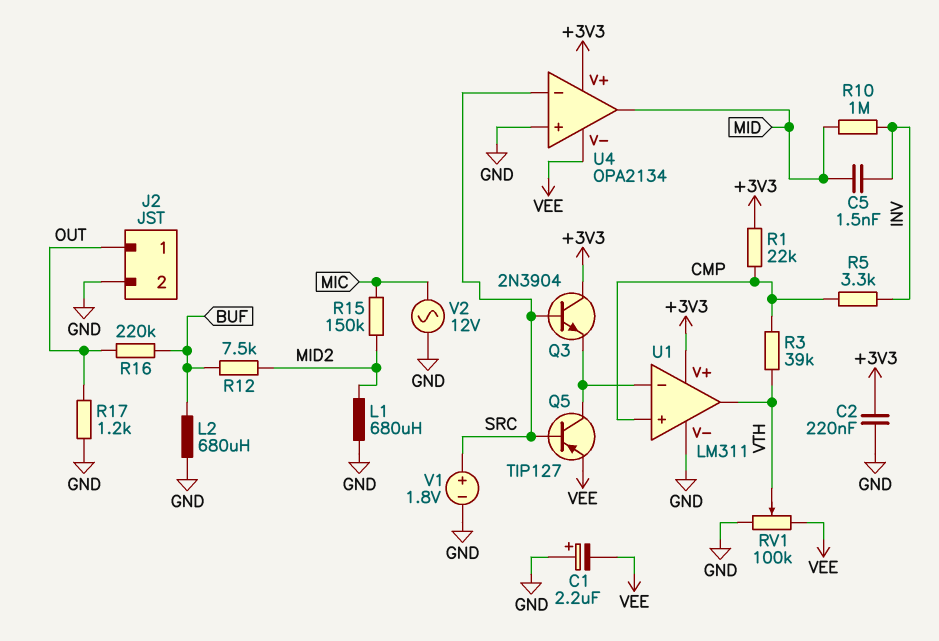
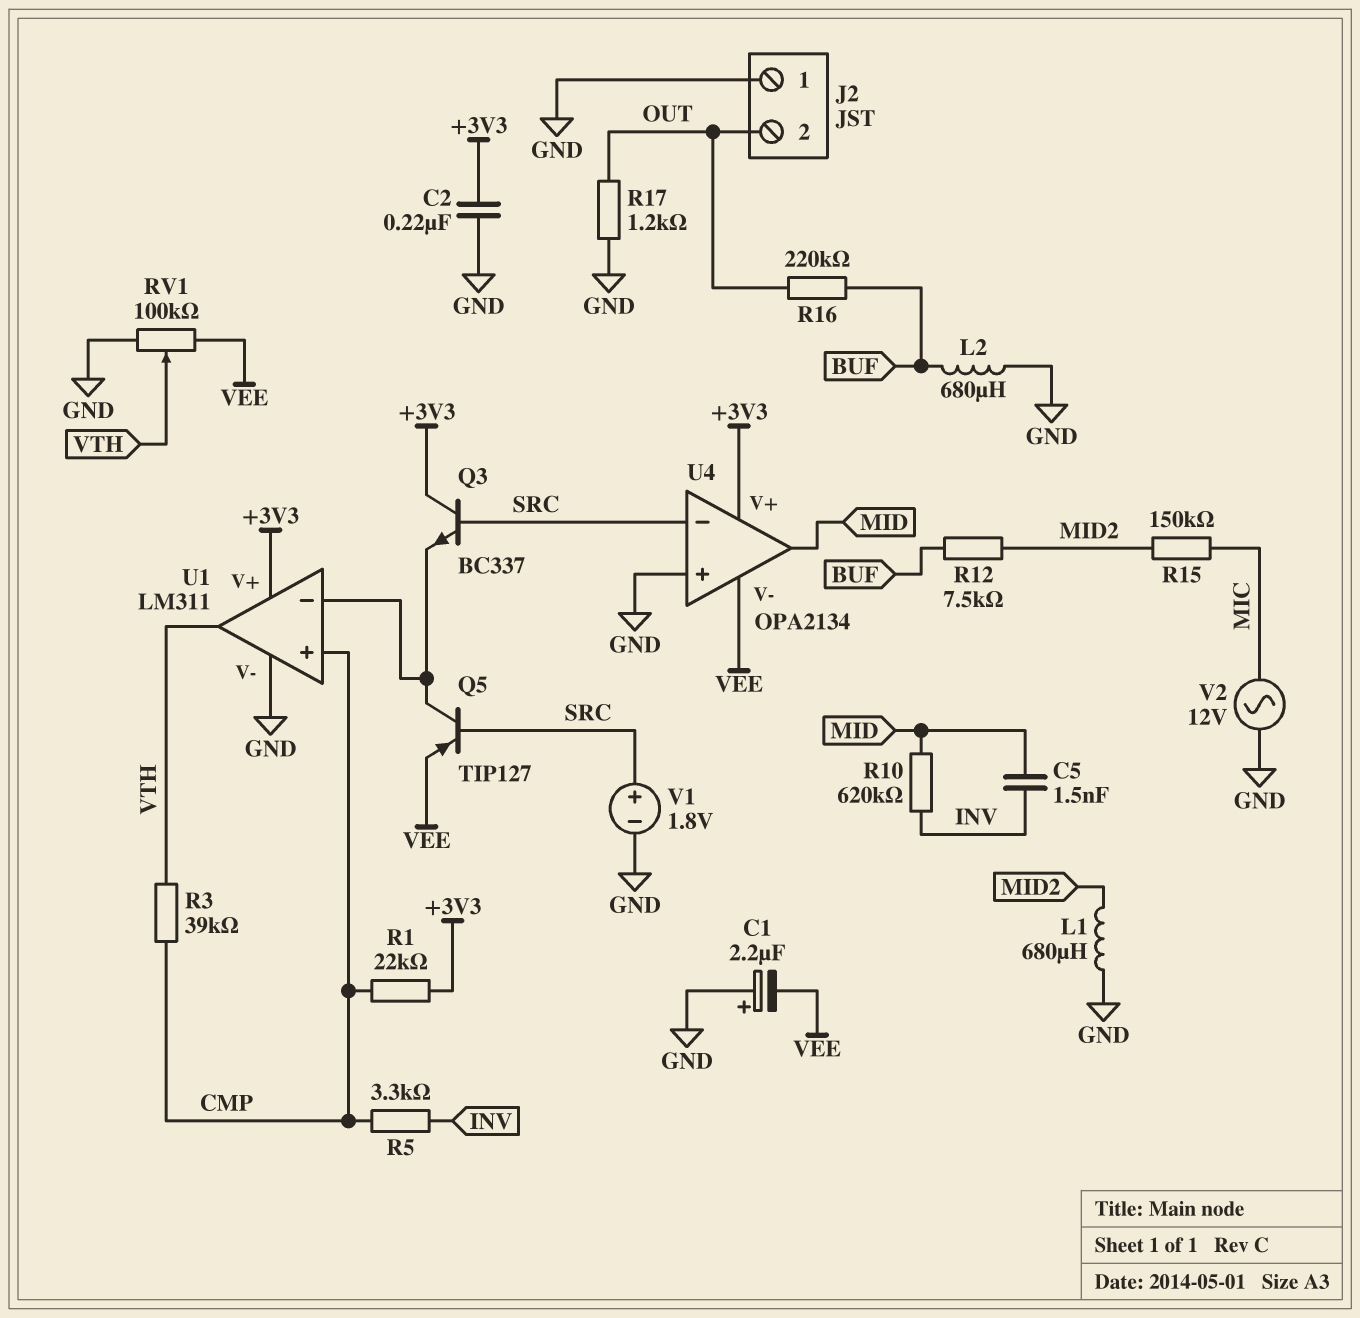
J2 pin 1: OUT -> GND
J2 pin 2: GND -> OUT
Q3: NPN 2N3904 (B SRC, C +3V3, E U1/in-) -> NPN BC337 (B SRC, C +3V3, E U1/in-)
R10: 1M (INV, MID) -> 620k (INV, MID)

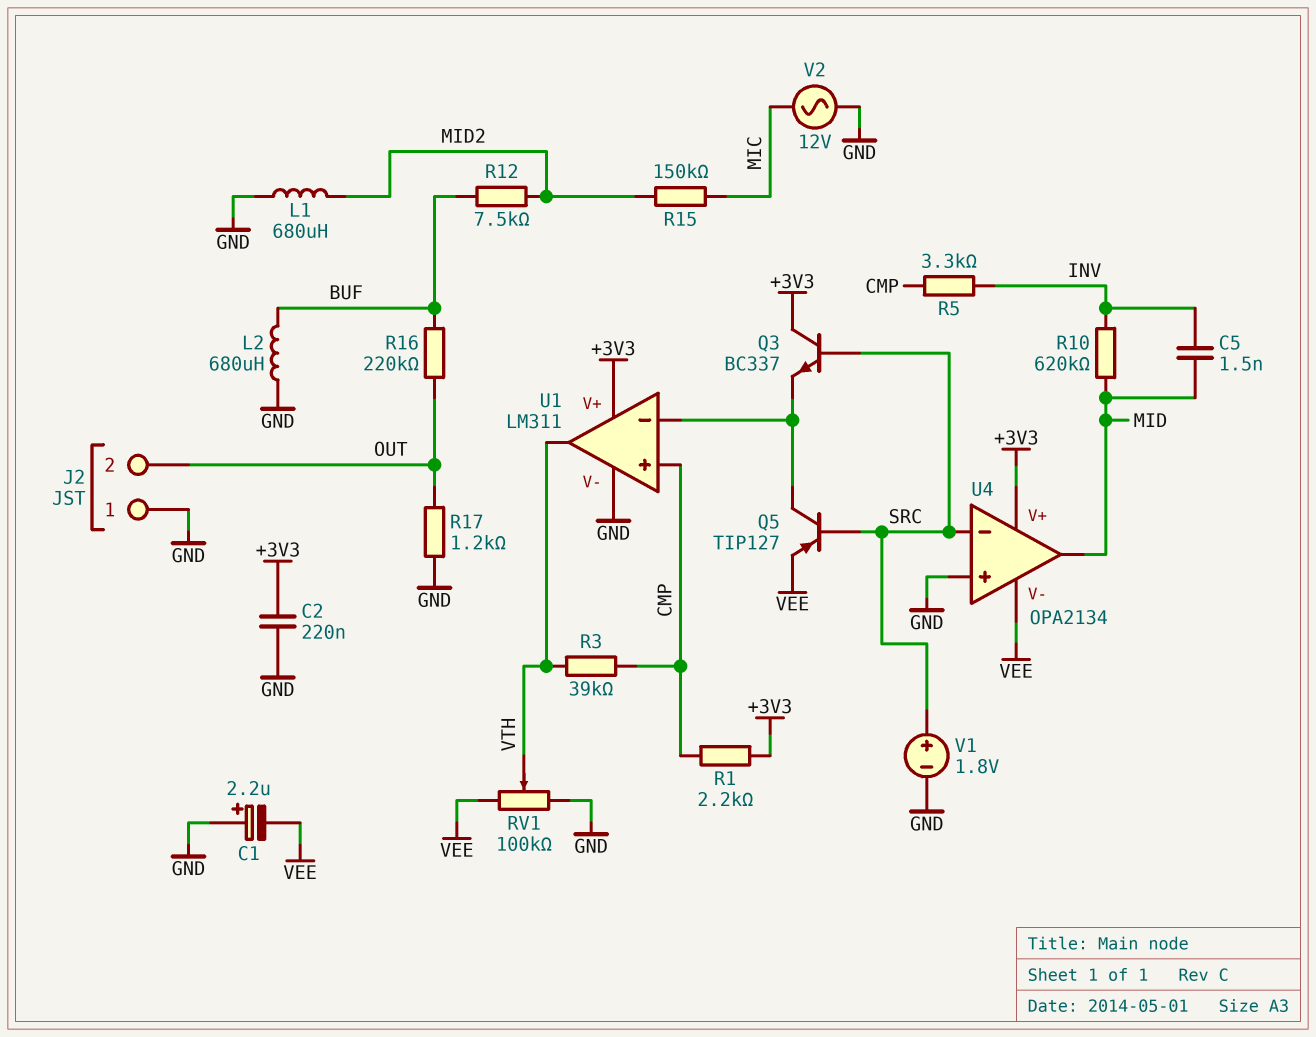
R1: 22k (+3V3, CMP) -> 2.2k (+3V3, CMP)

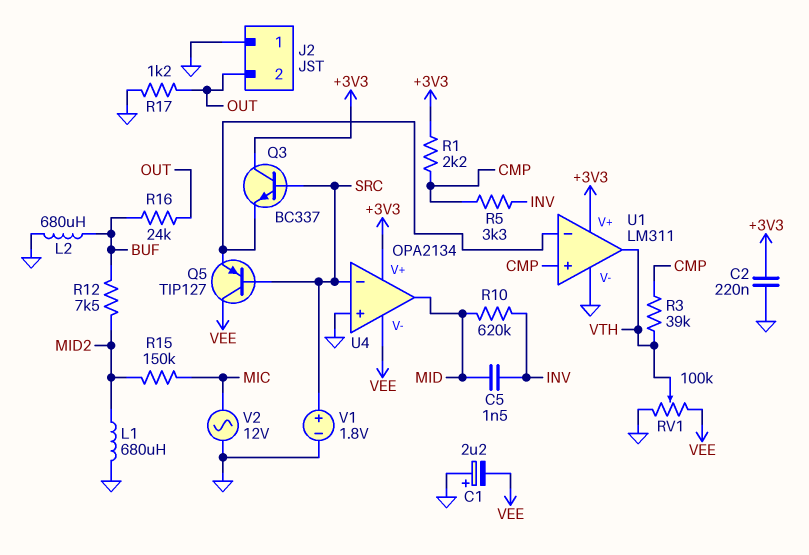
Q5: PNP TIP127 (B SRC, C U1/in-, E VEE) -> PNP TIP127 (B SRC, C VEE, E U1/in-)
R16: 220k (BUF, OUT) -> 24k (BUF, OUT)

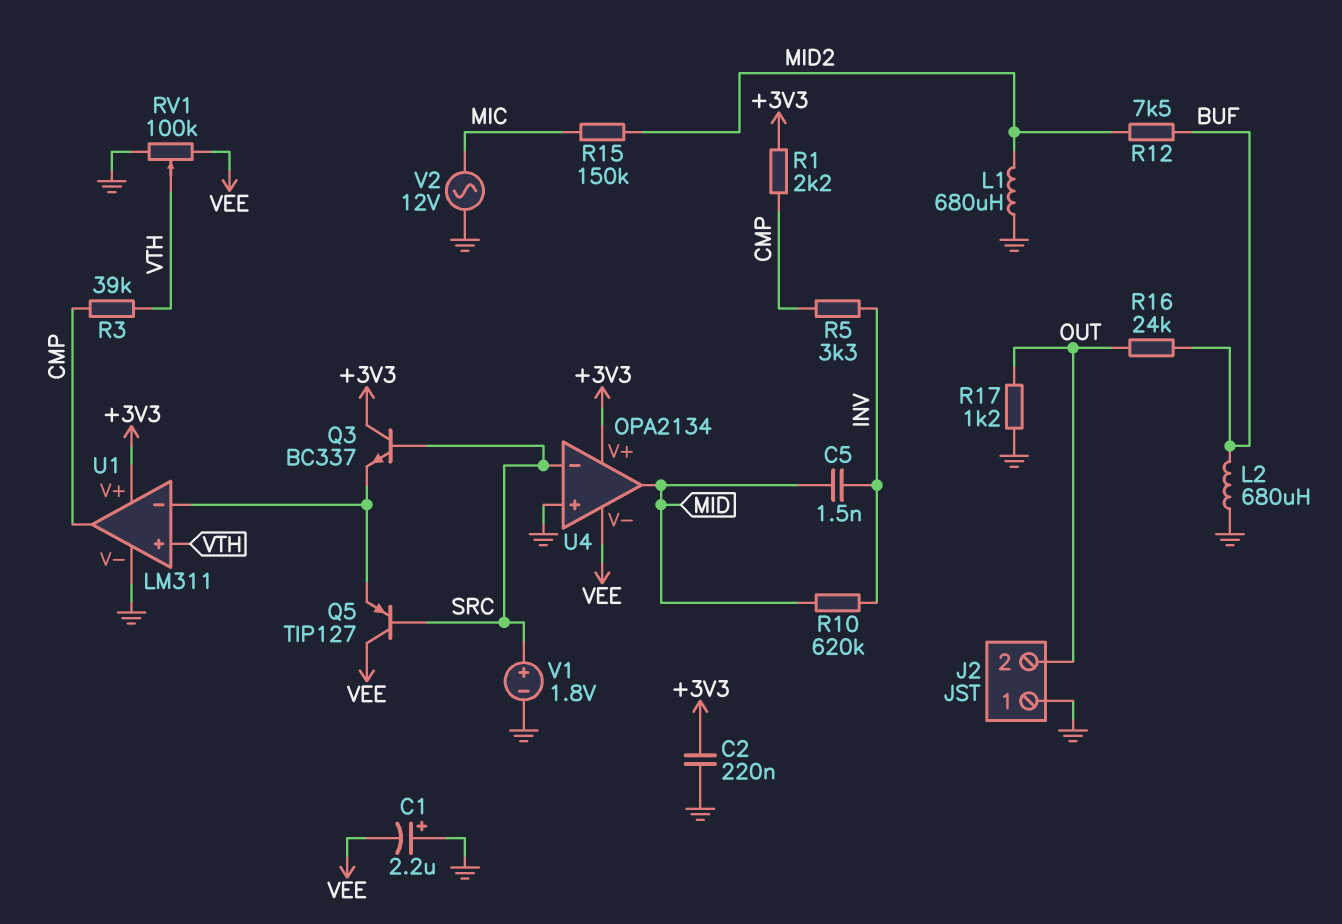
U1 pin in+: CMP -> VTH
U1 pin out: VTH -> CMP

